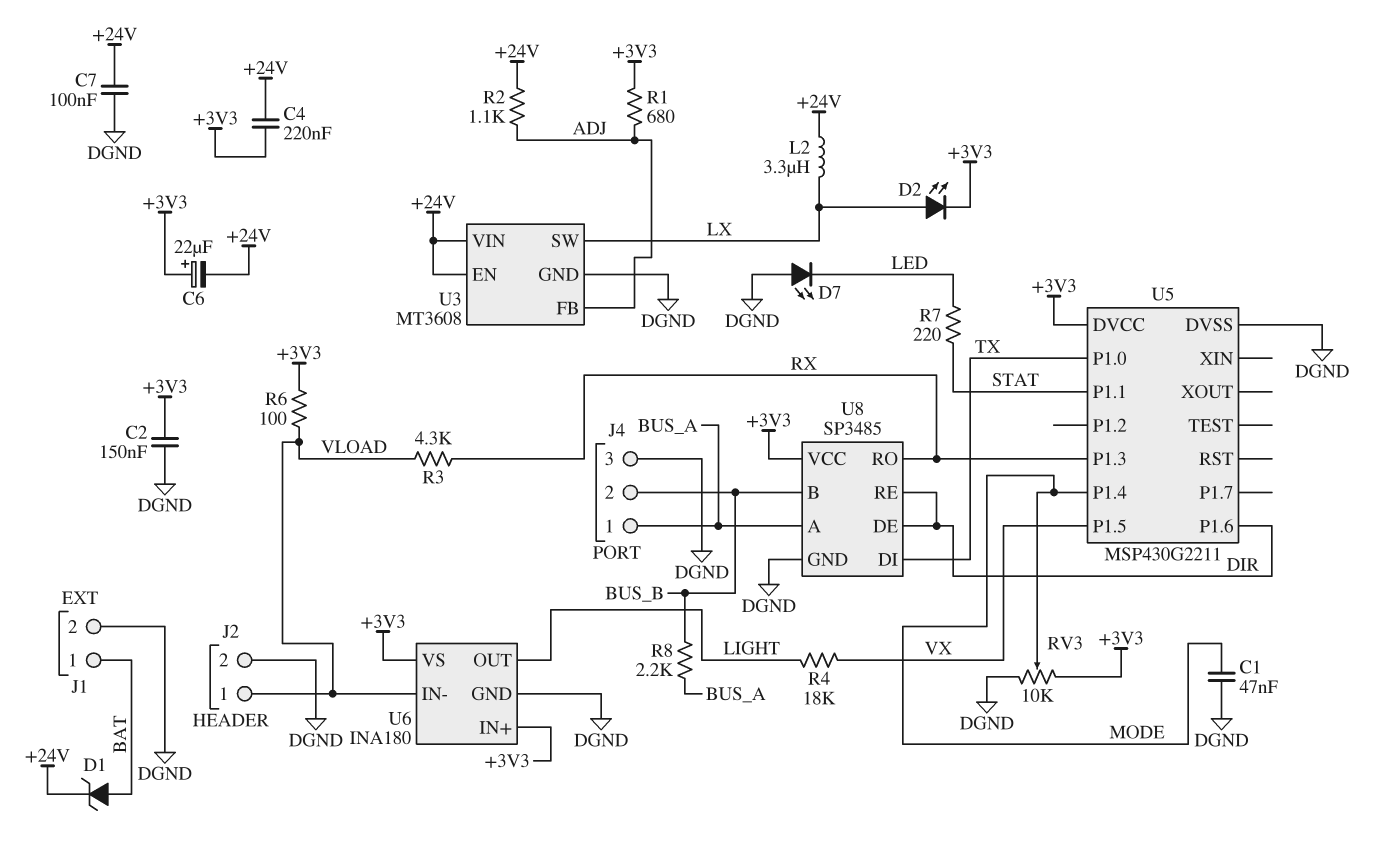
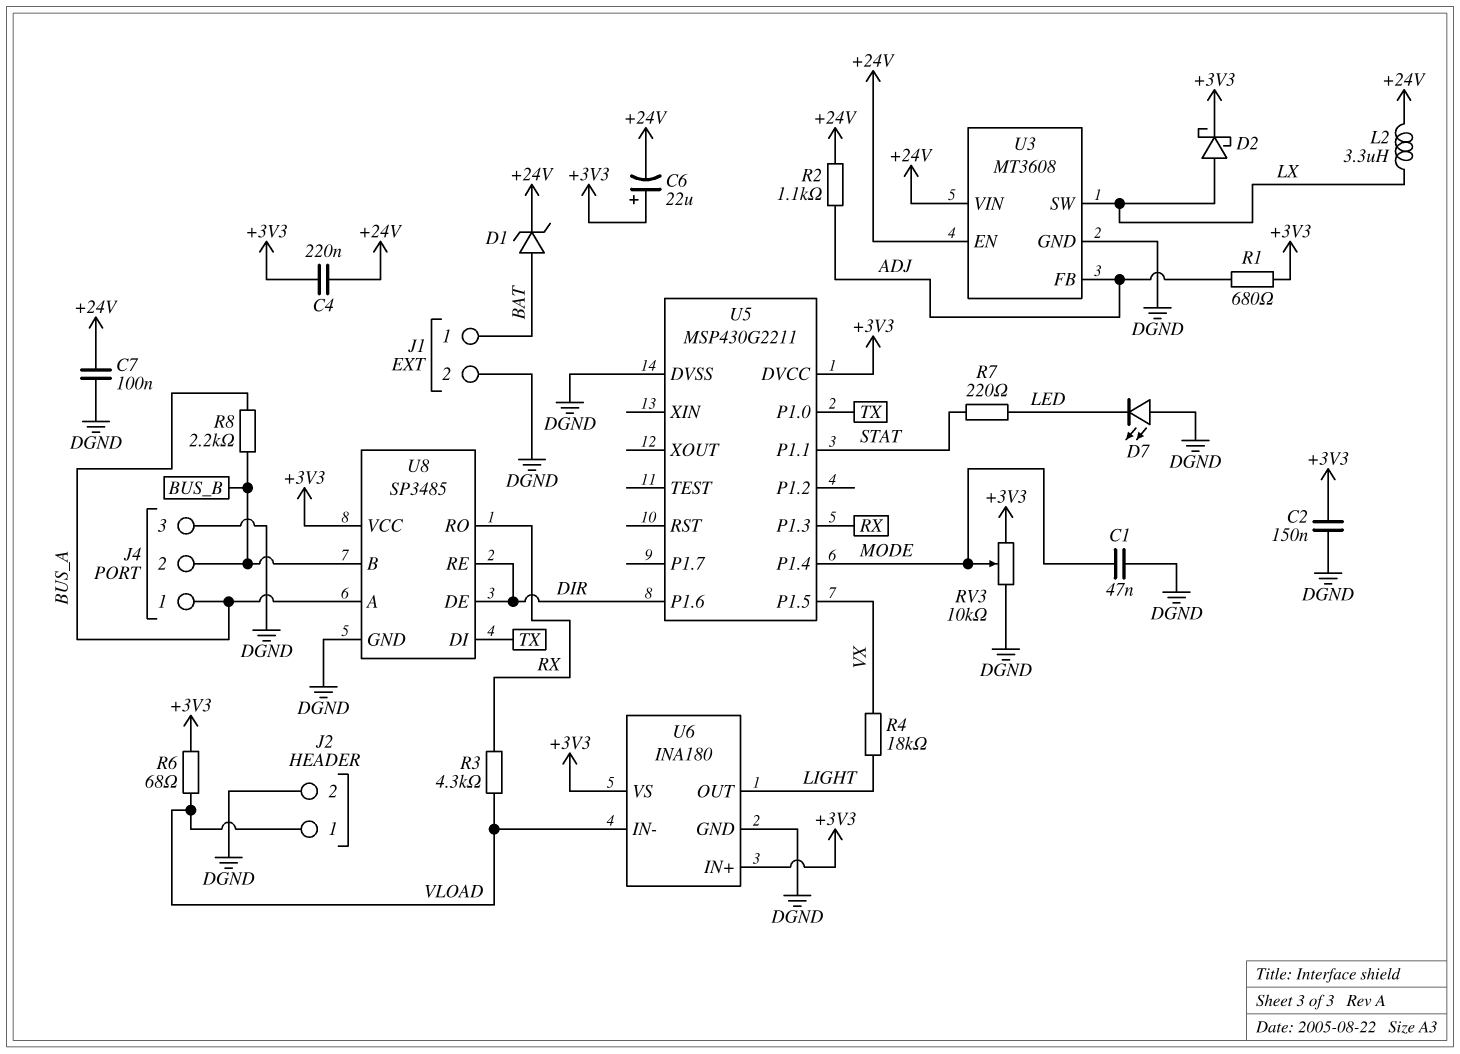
D2: LED (A LX, K +3V3) -> schottky (A LX, K +3V3)
R6: 100 (+3V3, VLOAD) -> 68 (+3V3, VLOAD)

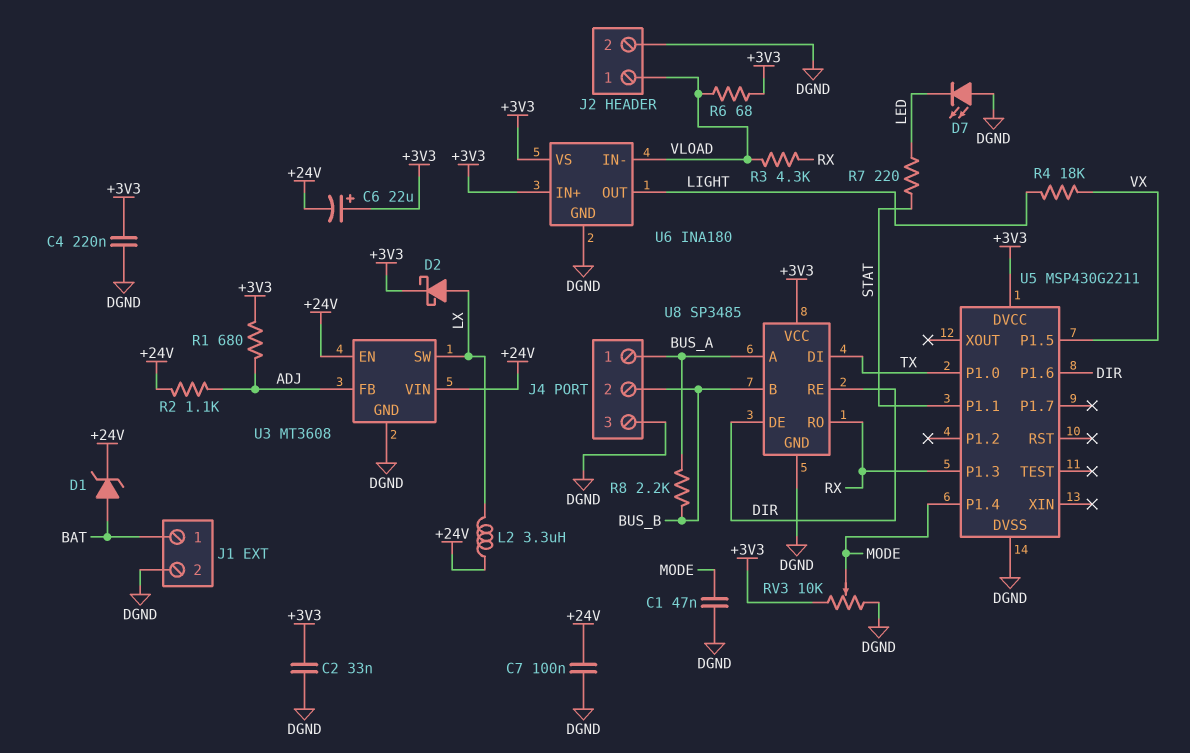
C2: 150nF (+3V3, DGND) -> 33nF (+3V3, DGND)
C4: 220nF (+3V3, +24V) -> 220nF (+3V3, DGND)

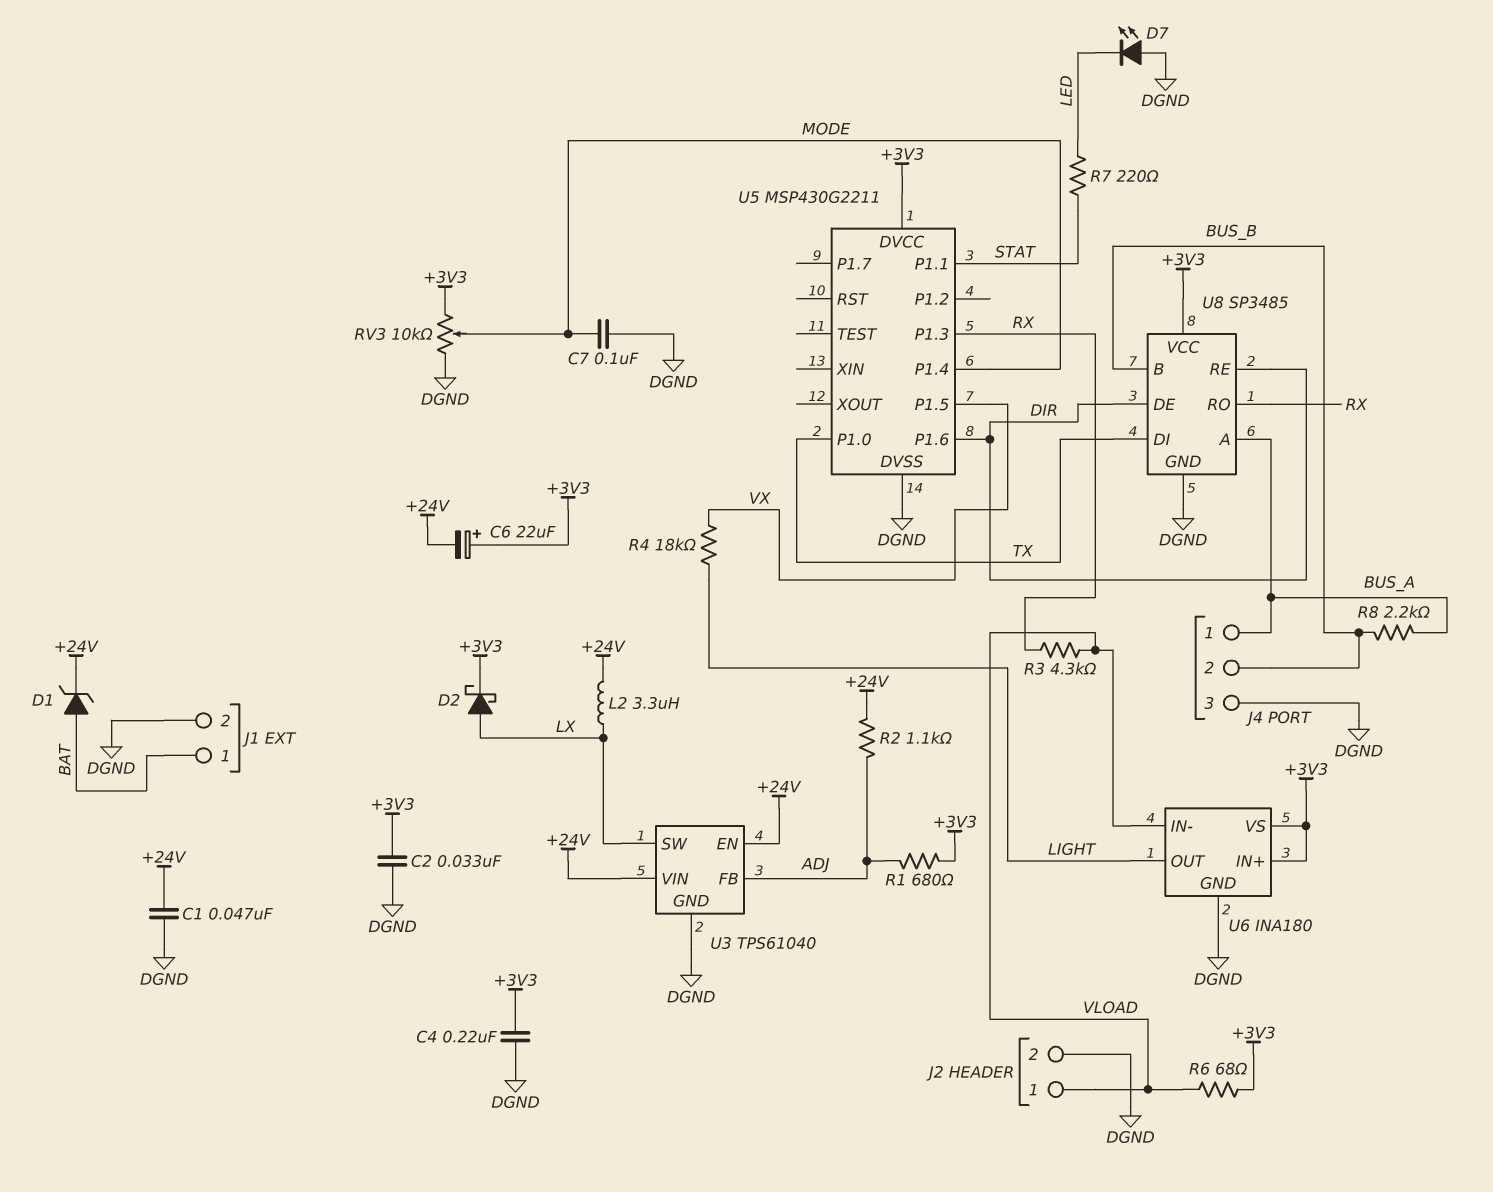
C1: 47nF (DGND, MODE) -> 47nF (+24V, DGND)
C7: 100nF (+24V, DGND) -> 100nF (DGND, MODE)
U3: MT3608 -> TPS61040

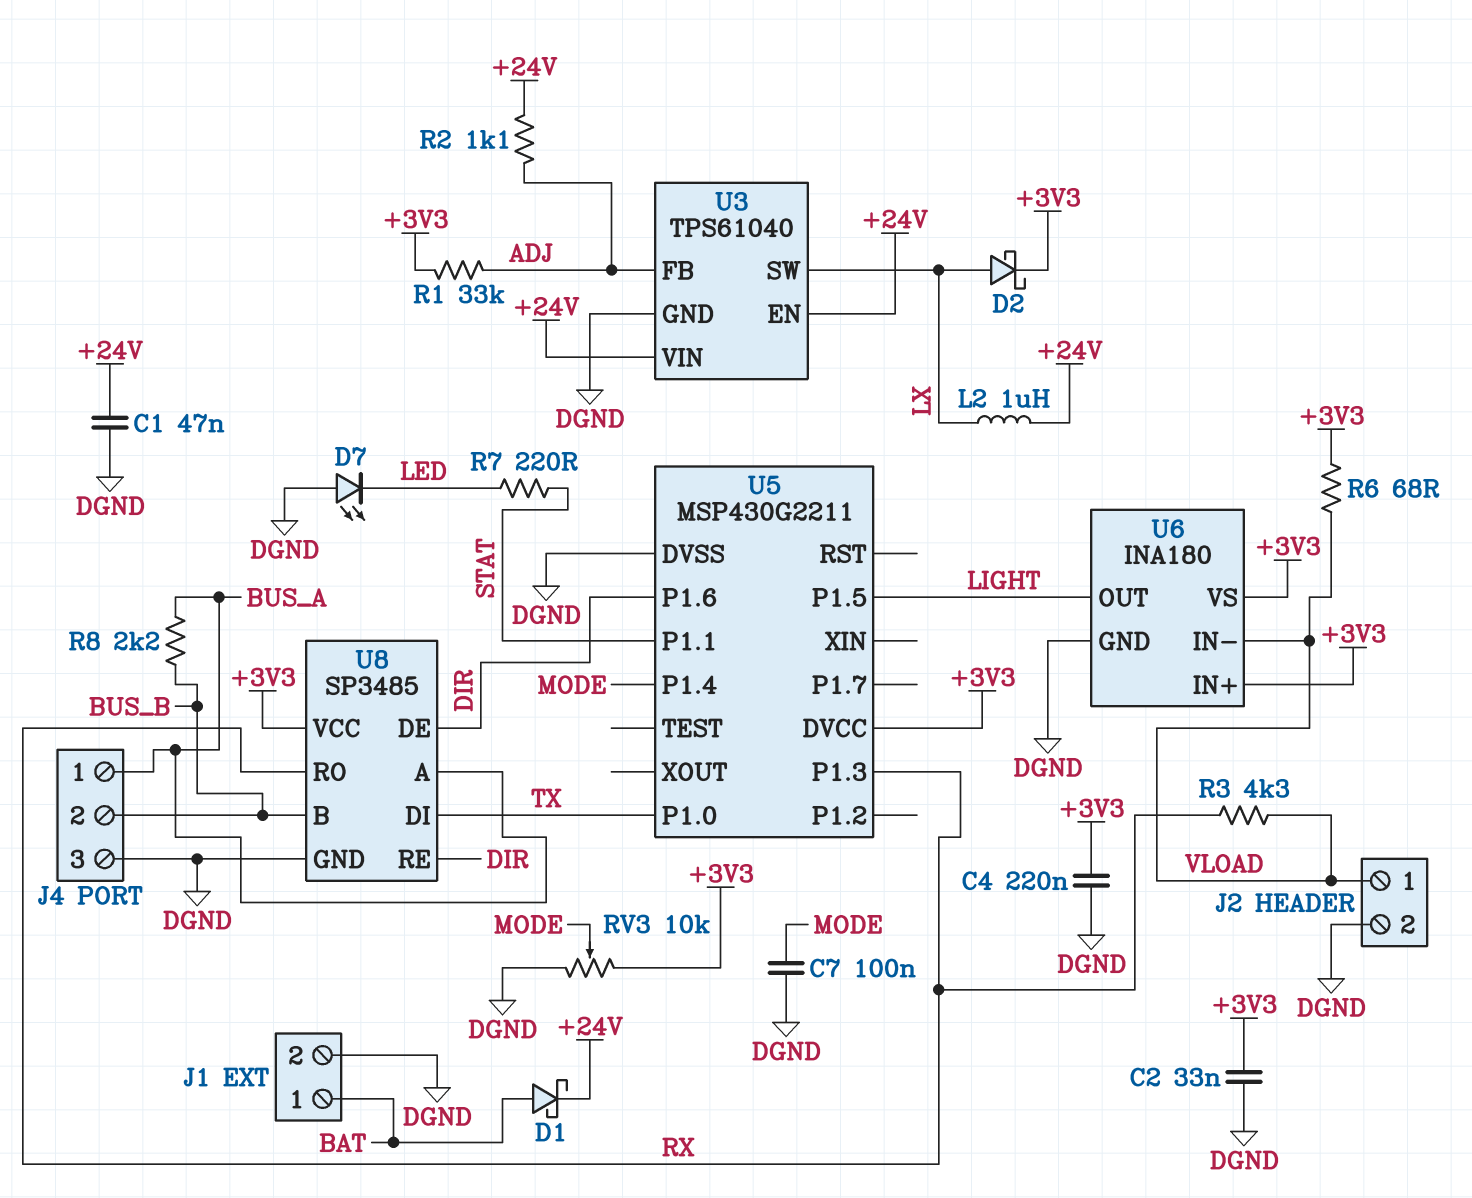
C6: 22uF (plus +3V3, minus +24V) -> none
D1: zener (A BAT, K +24V) -> schottky (A BAT, K +24V)
L2: 3.3uH (+24V, LX) -> 1uH (+24V, LX)
R1: 680 (+3V3, ADJ) -> 33k (+3V3, ADJ)
R4: 18k (LIGHT, VX) -> none
U5 pin P1.5: VX -> LIGHT

